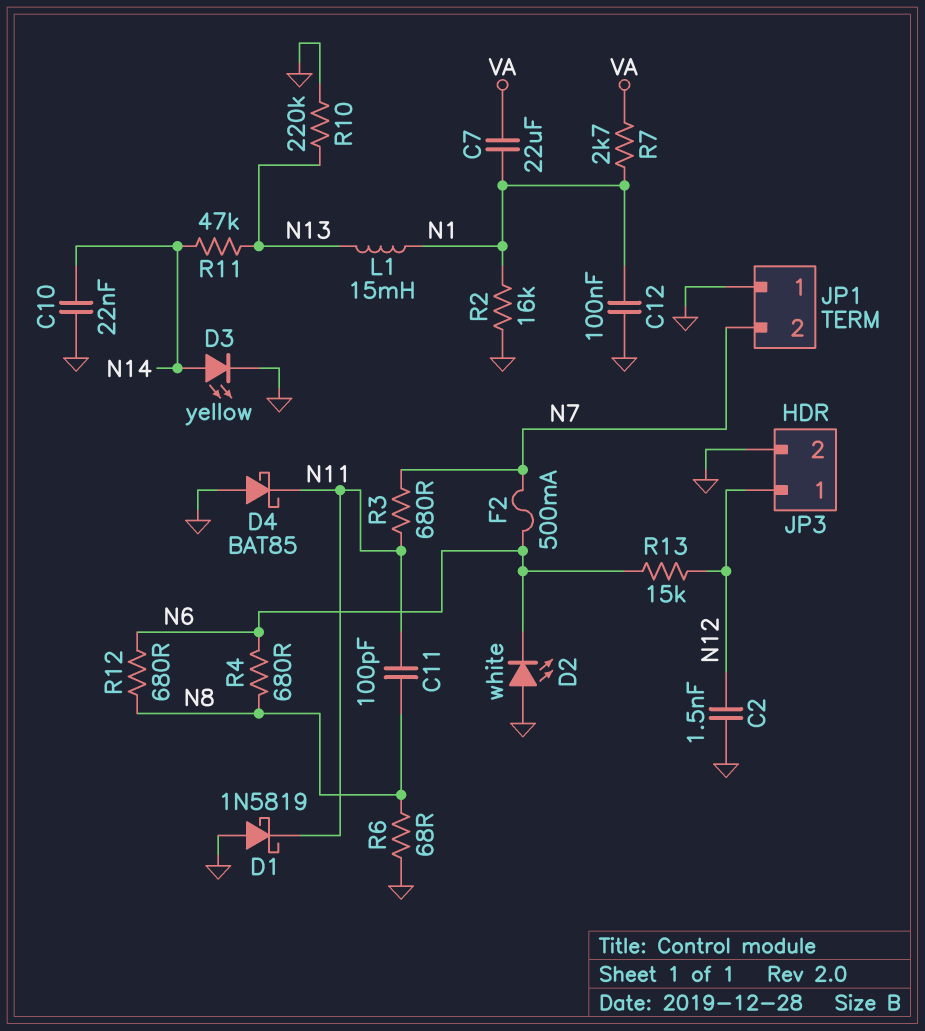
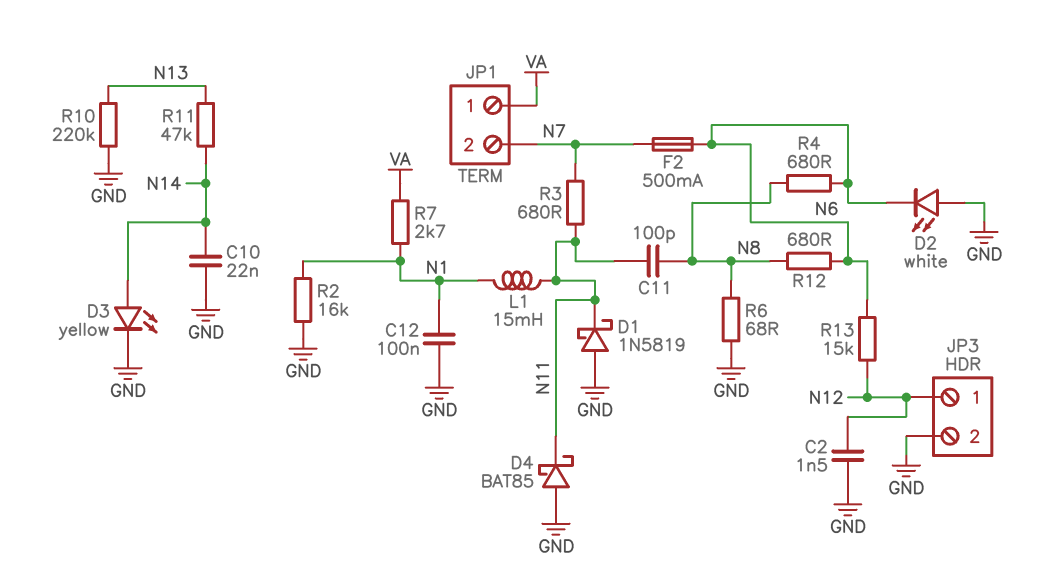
C7: 22uF (N1, VA) -> none
JP1 pin 1: GND -> VA
L1: 15mH (N1, N13) -> 15mH (N1, N11)

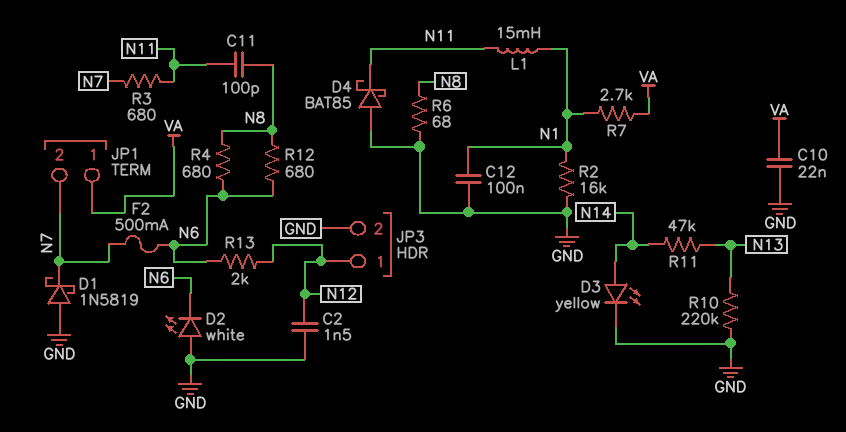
C10: 22nF (GND, N14) -> 22nF (GND, VA)
D1: schottky 1N5819 (A GND, K N11) -> schottky 1N5819 (A GND, K N7)
R13: 15k (N6, N12) -> 2k (N6, N12)

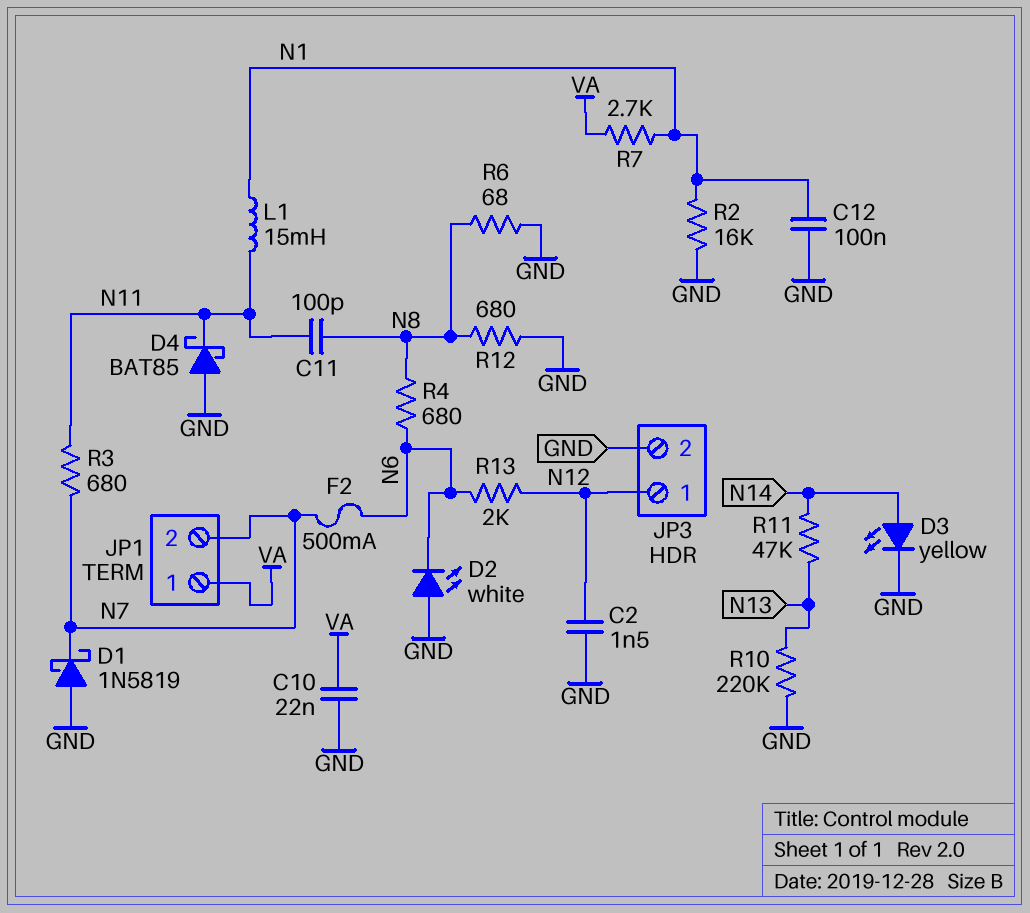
R12: 680 (N6, N8) -> 680 (GND, N8)

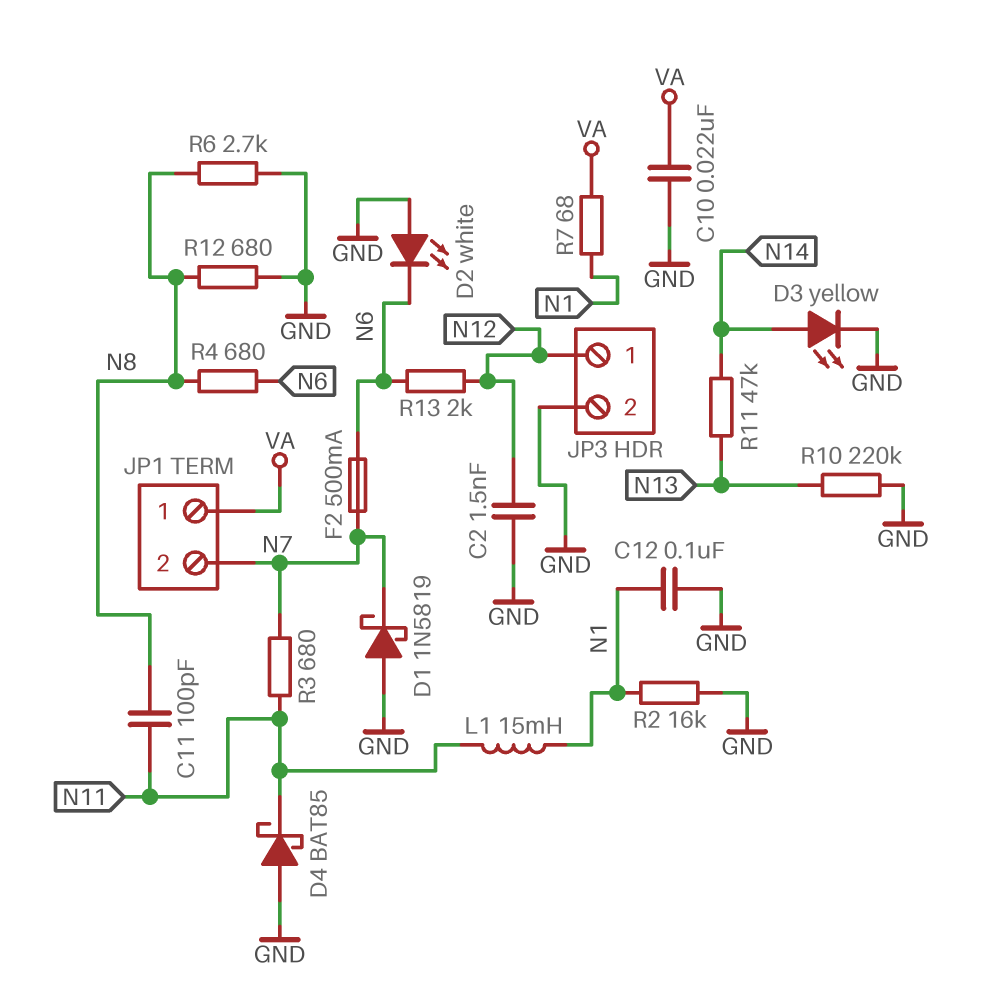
R6: 68 (GND, N8) -> 2.7k (GND, N8)
R7: 2.7k (N1, VA) -> 68 (N1, VA)

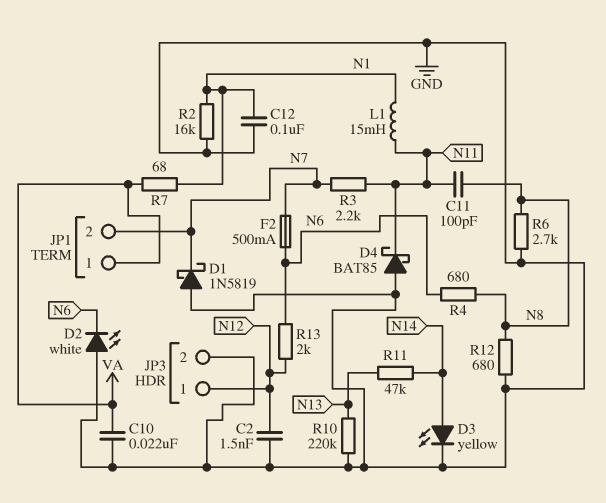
R3: 680 (N7, N11) -> 2.2k (N7, N11)

